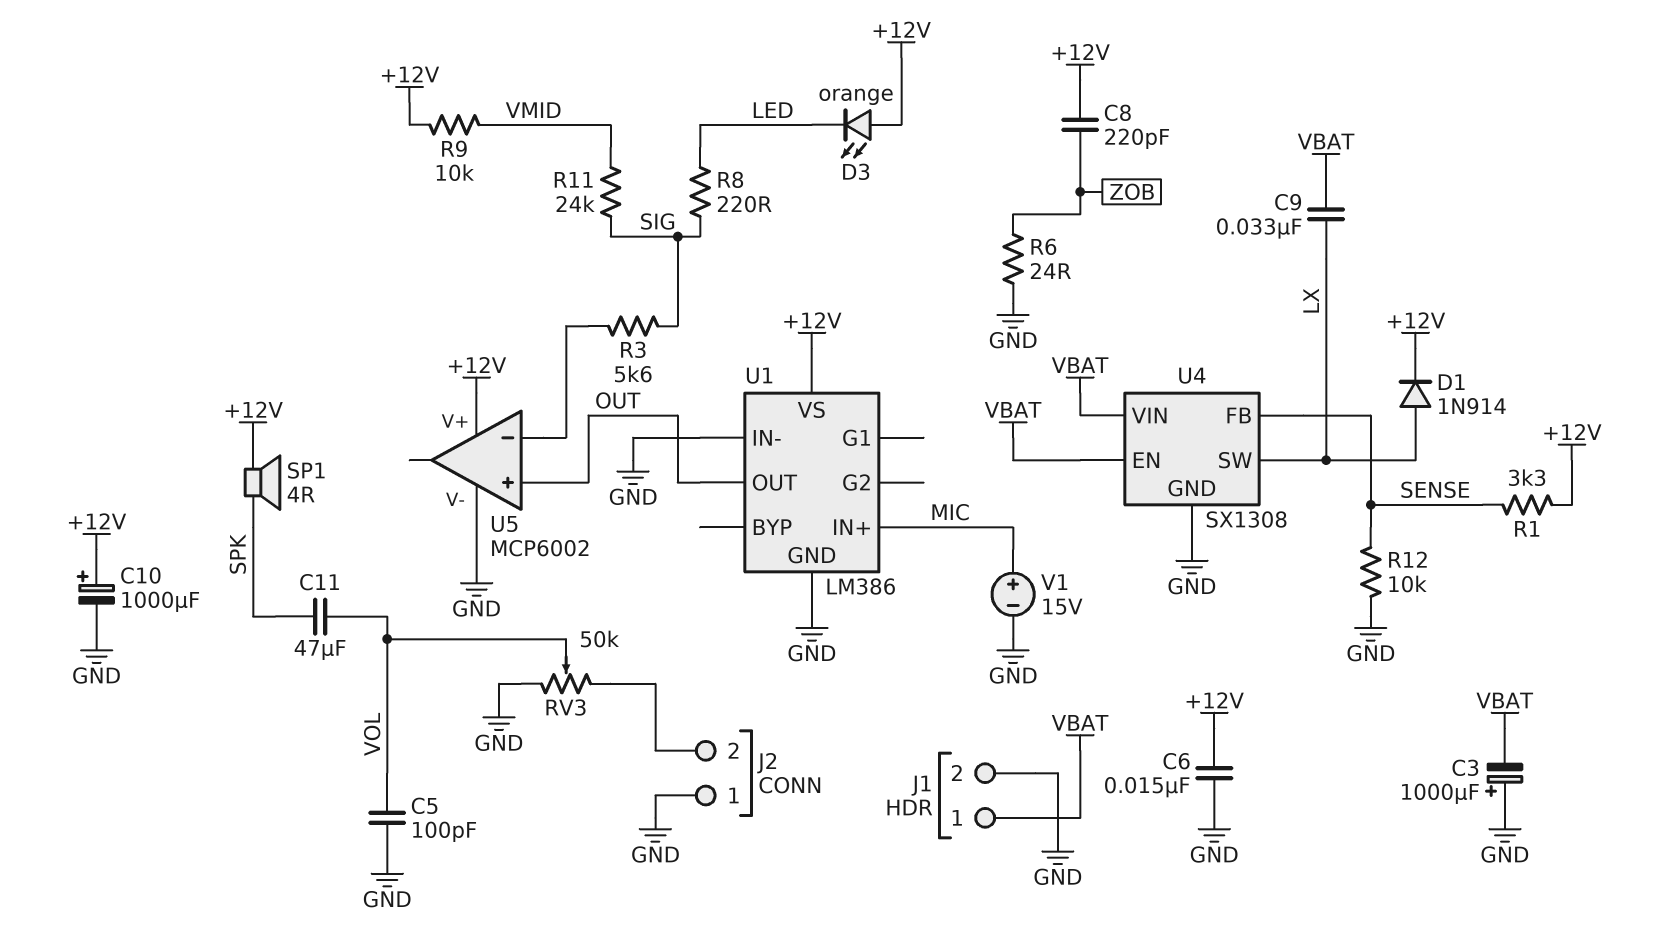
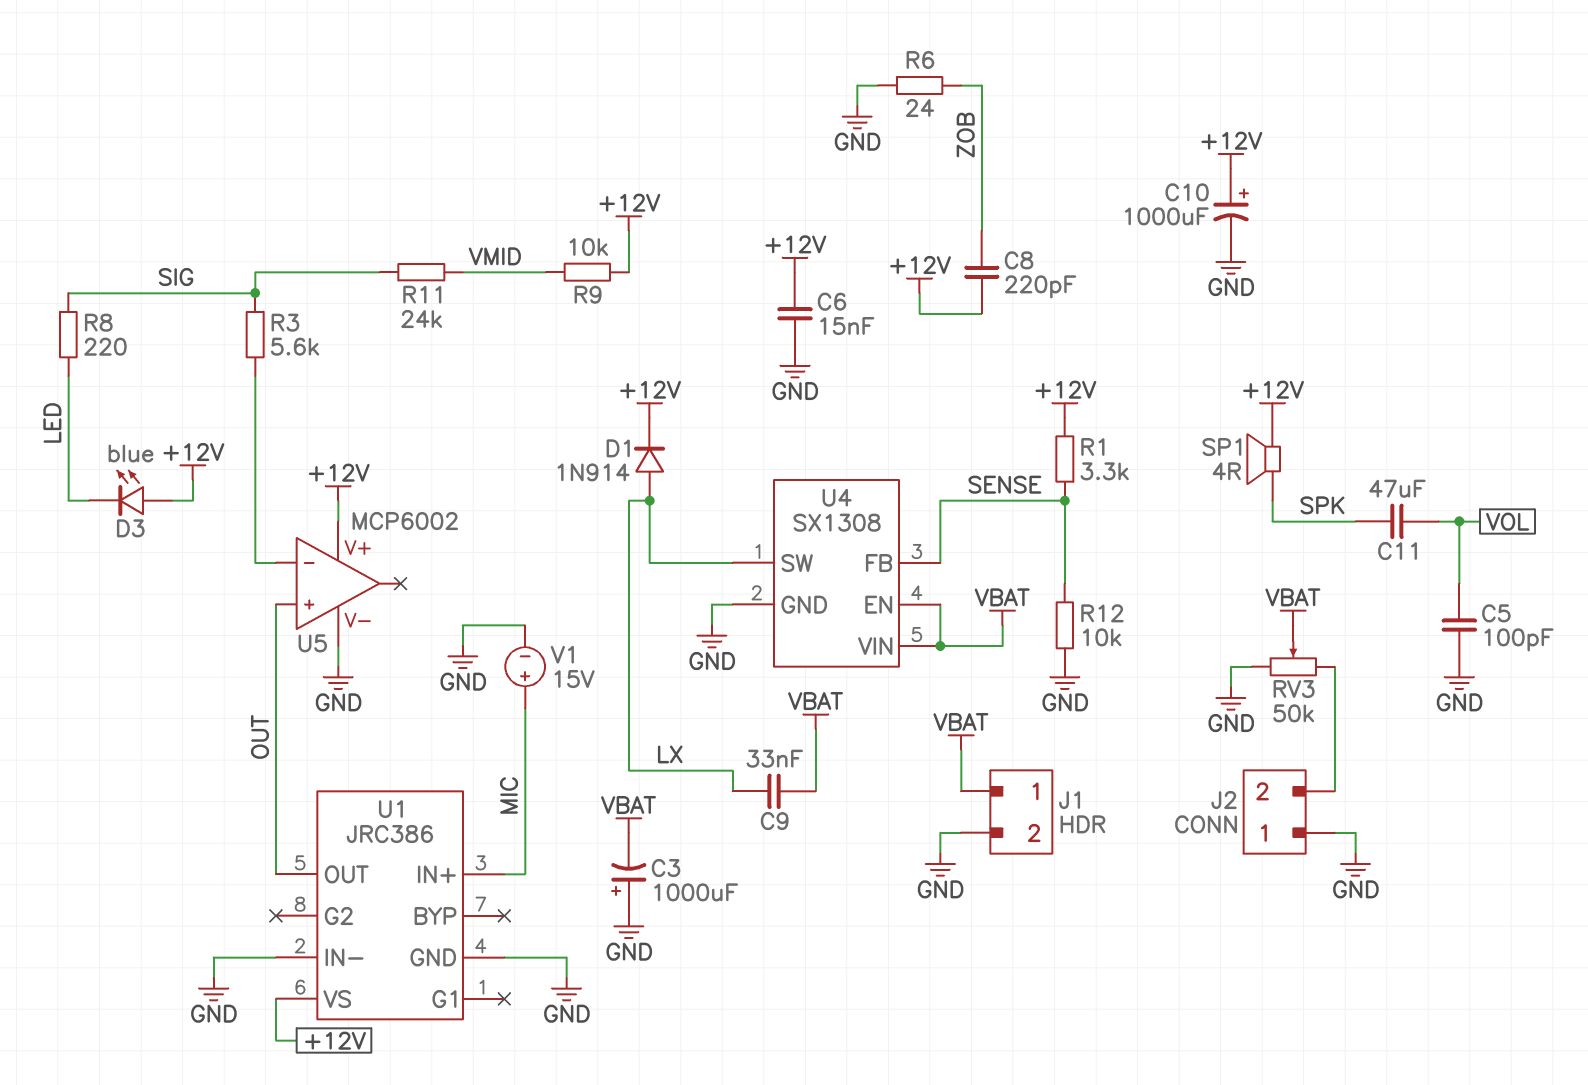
D3: LED orange (A +12V, K LED) -> LED blue (A +12V, K LED)
RV3: 50k (GND, J2/2, wiper VOL) -> 50k (GND, J2/2, wiper VBAT)
U1: LM386 -> JRC386

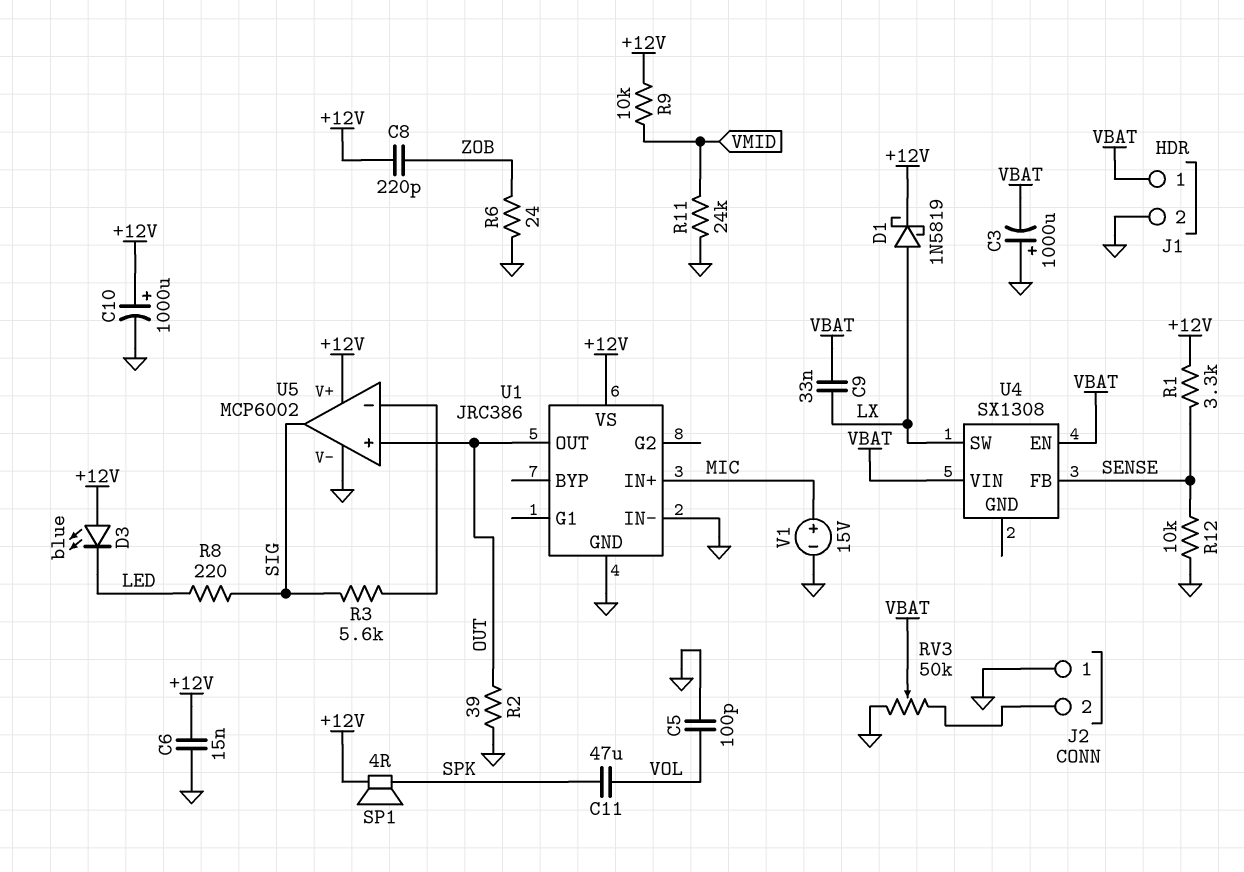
D1: diode 1N914 (A LX, K +12V) -> schottky 1N5819 (A LX, K +12V)
R2: none -> 39 (GND, OUT)
R11: 24k (SIG, VMID) -> 24k (GND, VMID)
U4 pin GND: GND -> none
U5 pin out: none -> SIG

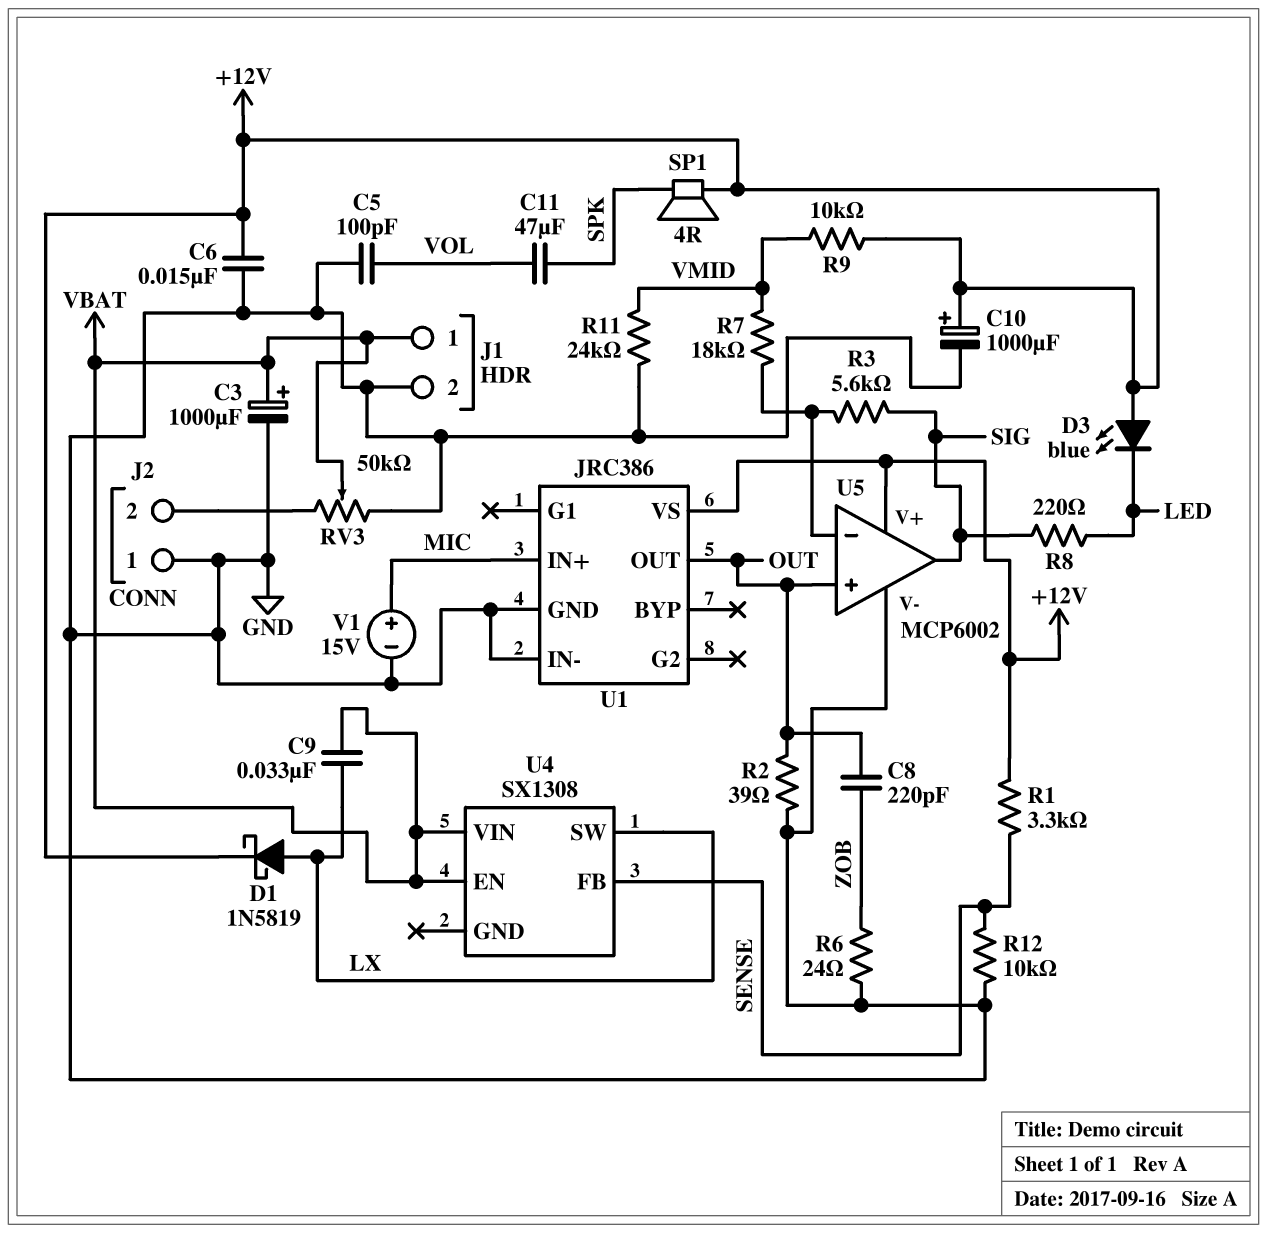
C3: 1000uF (plus GND, minus VBAT) -> 1000uF (plus VBAT, minus GND)
C8: 220pF (+12V, ZOB) -> 220pF (OUT, ZOB)
R7: none -> 18k (U5/in-, VMID)

